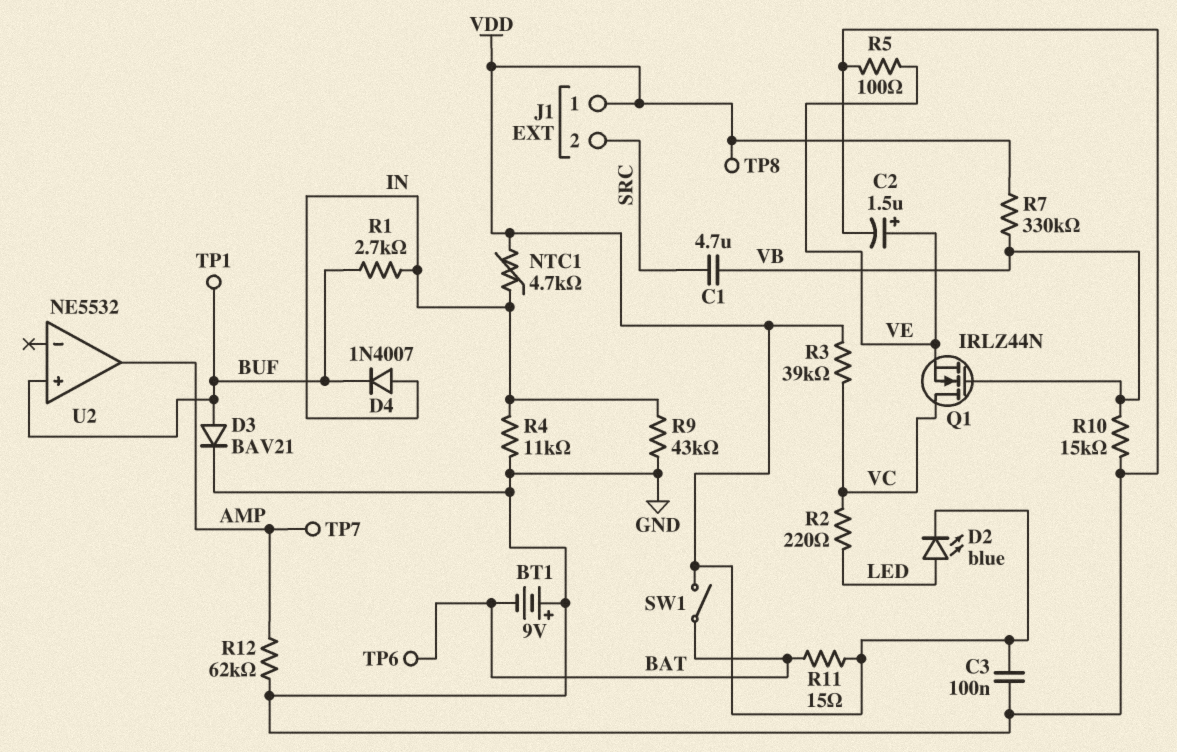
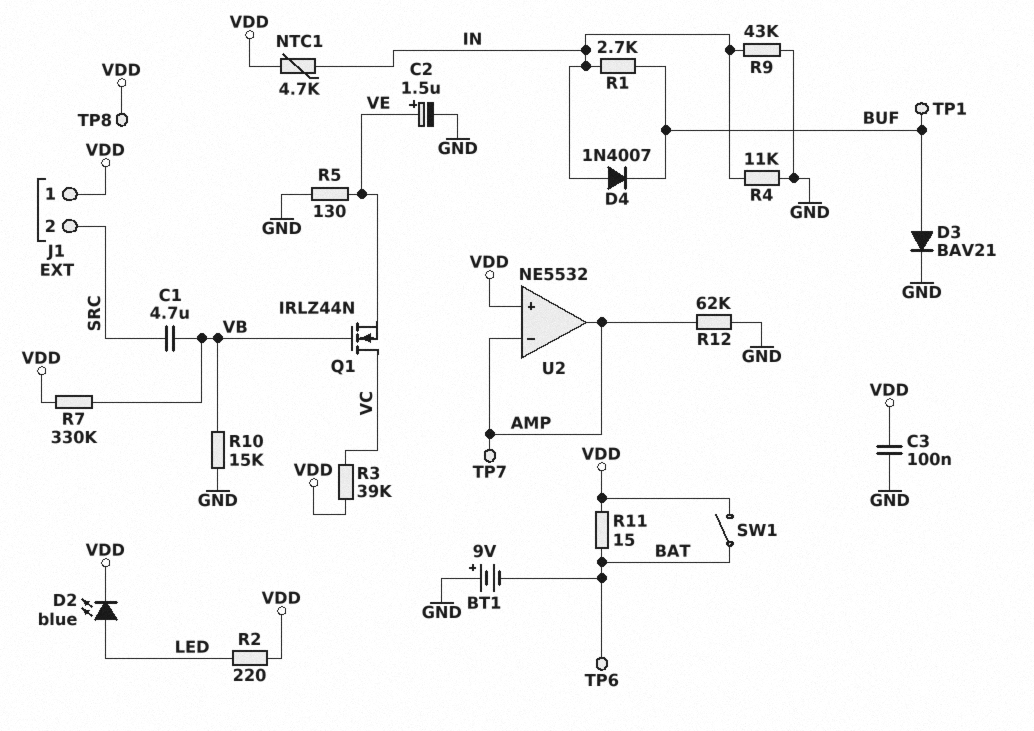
R2: 220 (LED, VC) -> 220 (LED, VDD)
R5: 100 (GND, VE) -> 130 (GND, VE)
U2 pin in+: BUF -> VDD
U2 pin in-: none -> AMP

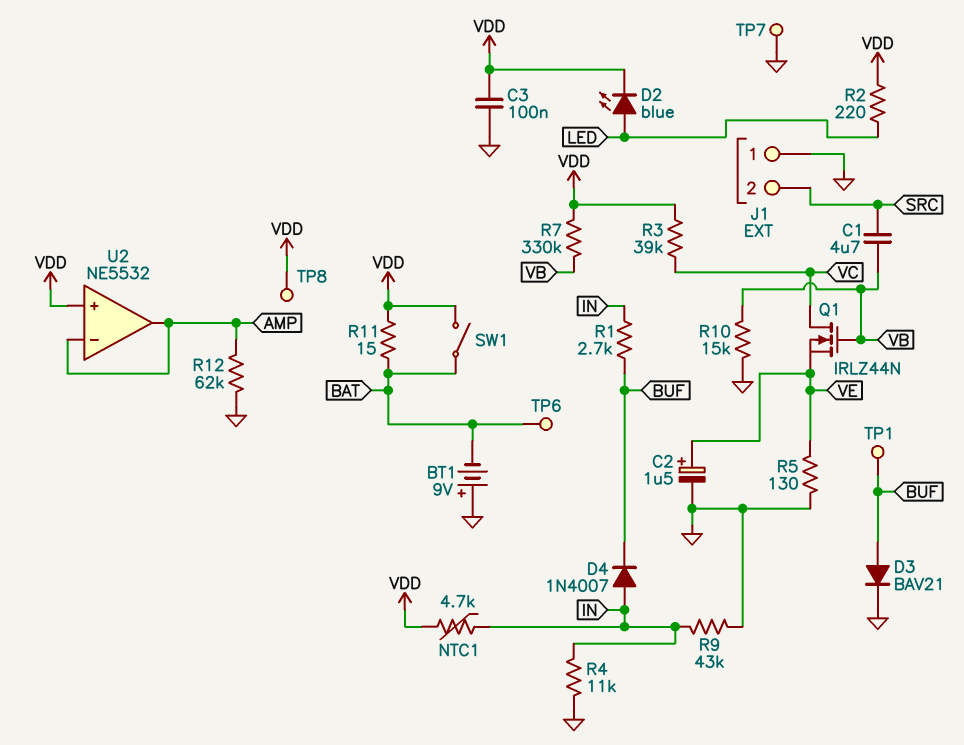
J1 pin 1: VDD -> GND
TP7: test point (AMP) -> test point (GND)

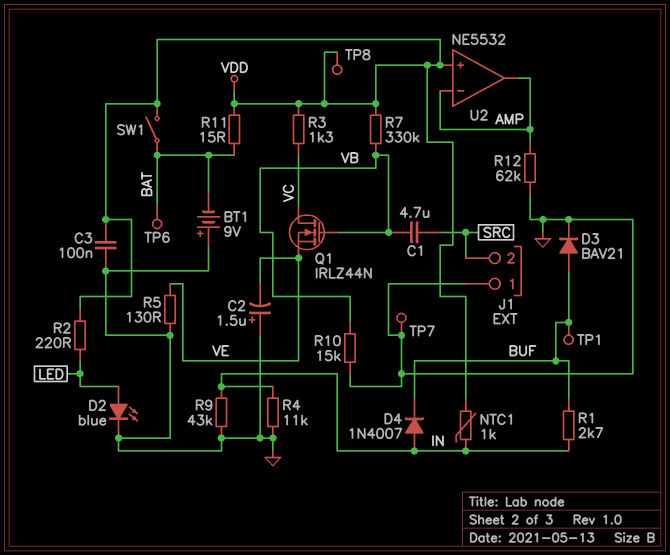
C2: 1.5uF (plus VE, minus GND) -> 1.5uF (plus GND, minus VE)
D2: LED blue (A LED, K VDD) -> LED blue (A LED, K GND)
NTC1: 4.7k (IN, VDD) -> 1k (IN, VDD)
R3: 39k (VC, VDD) -> 1.3k (VC, VDD)

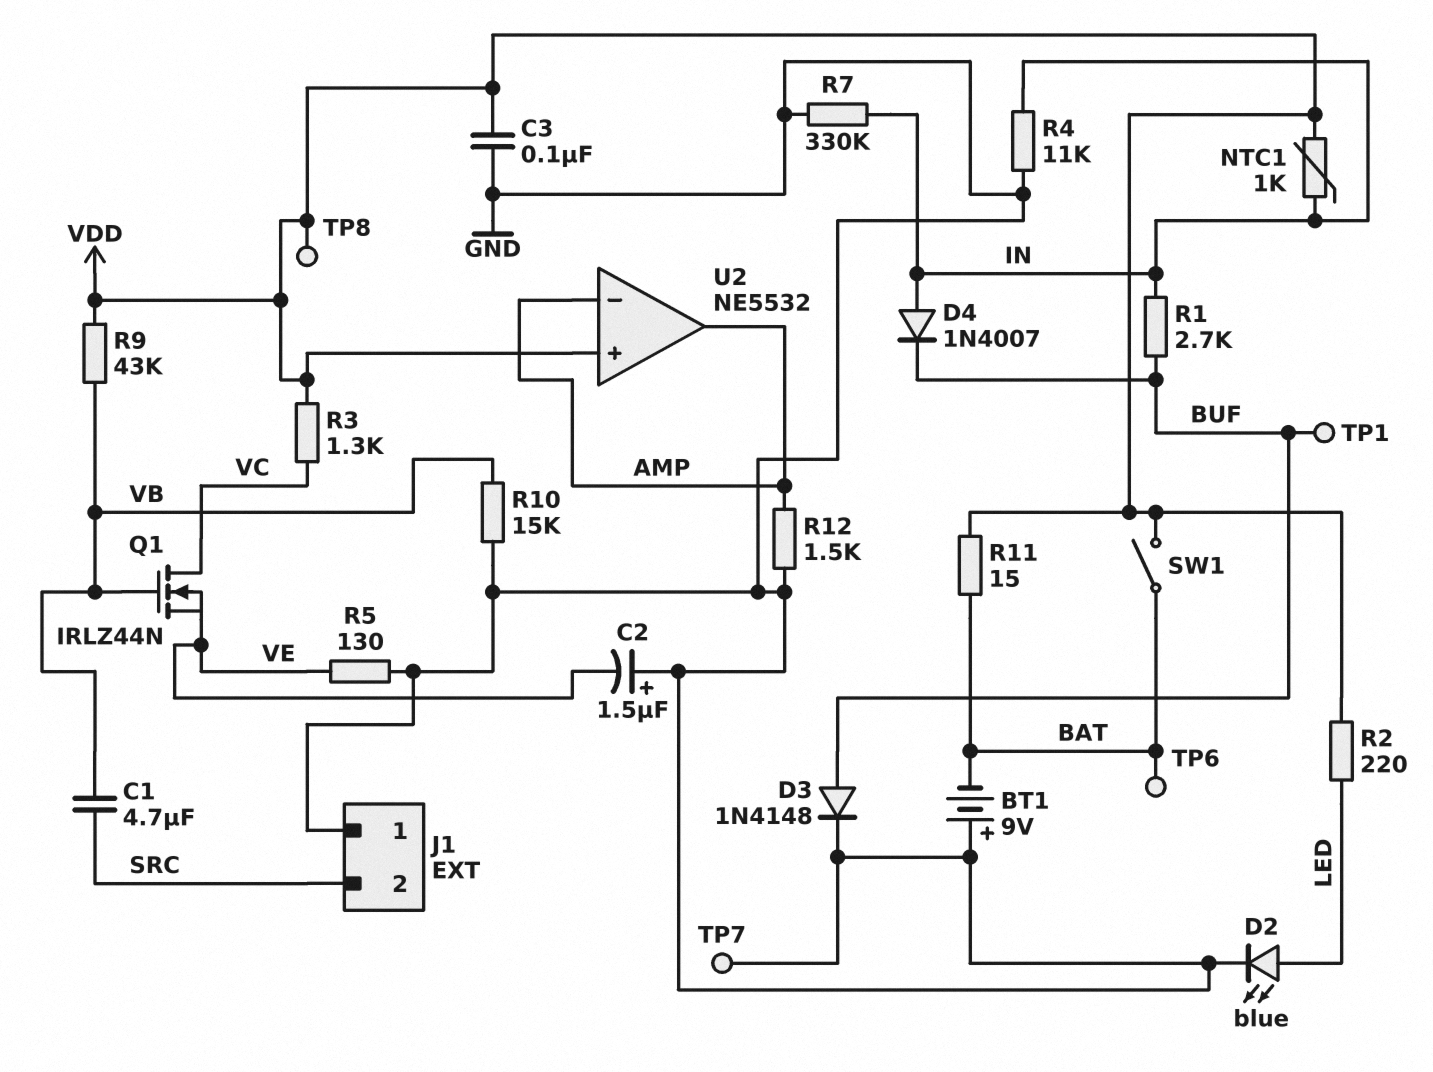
D3: diode BAV21 (A BUF, K GND) -> diode 1N4148 (A BUF, K GND)
R7: 330k (VB, VDD) -> 330k (GND, IN)
R9: 43k (GND, IN) -> 43k (VB, VDD)
R12: 62k (AMP, GND) -> 1.5k (AMP, GND)

